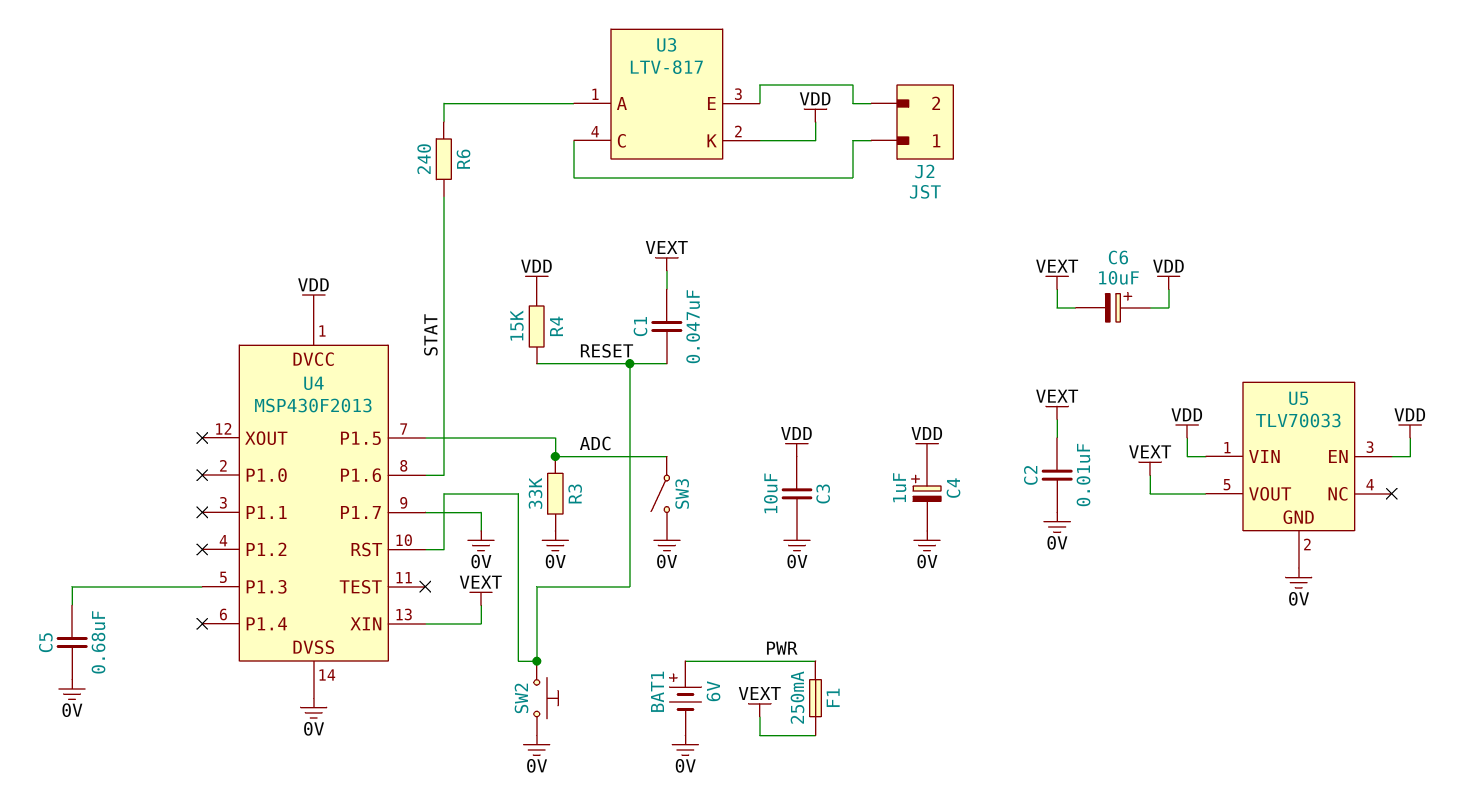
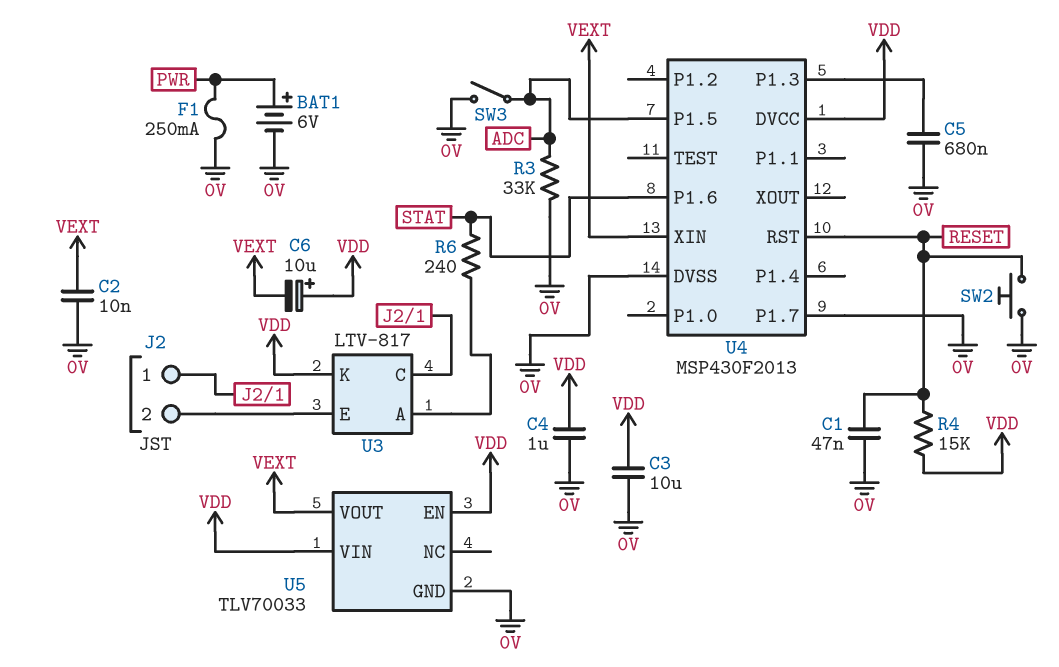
C1: 47nF (RESET, VEXT) -> 47nF (0V, RESET)
C4: 1uF (plus VDD, minus 0V) -> 1uF (0V, VDD)
F1: 250mA (PWR, VEXT) -> 250mA (0V, PWR)

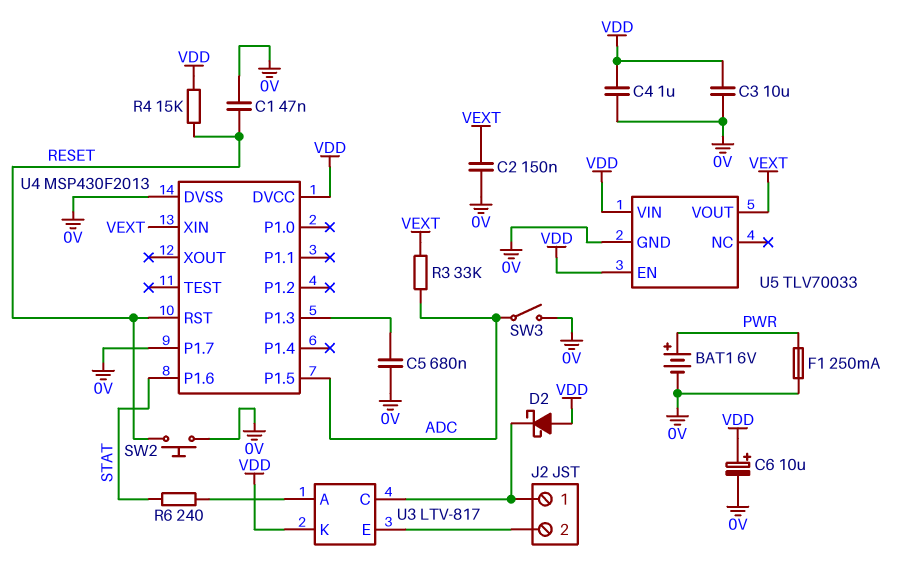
C2: 10nF (0V, VEXT) -> 150nF (0V, VEXT)
C6: 10uF (plus VDD, minus VEXT) -> 10uF (plus VDD, minus 0V)
D2: none -> schottky (A VDD, K J2/1)
R3: 33k (0V, ADC) -> 33k (ADC, VEXT)

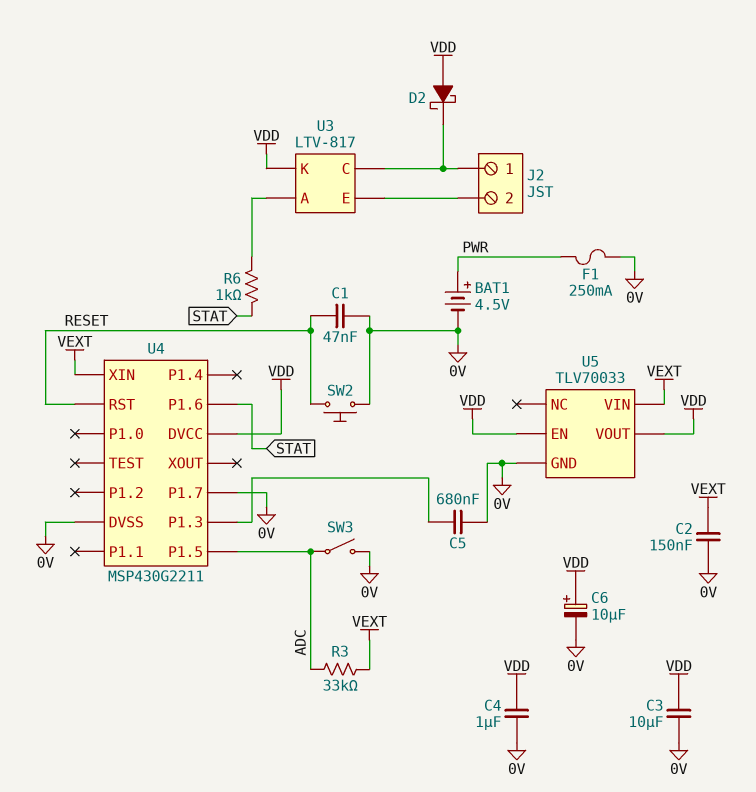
BAT1: 6V (plus PWR, minus 0V) -> 4.5V (plus PWR, minus 0V)
R4: 15k (RESET, VDD) -> none
R6: 240 (STAT, U3/A) -> 1k (STAT, U3/A)
U4: MSP430F2013 -> MSP430G2211
U5 pin VIN: VDD -> VEXT
U5 pin VOUT: VEXT -> VDD

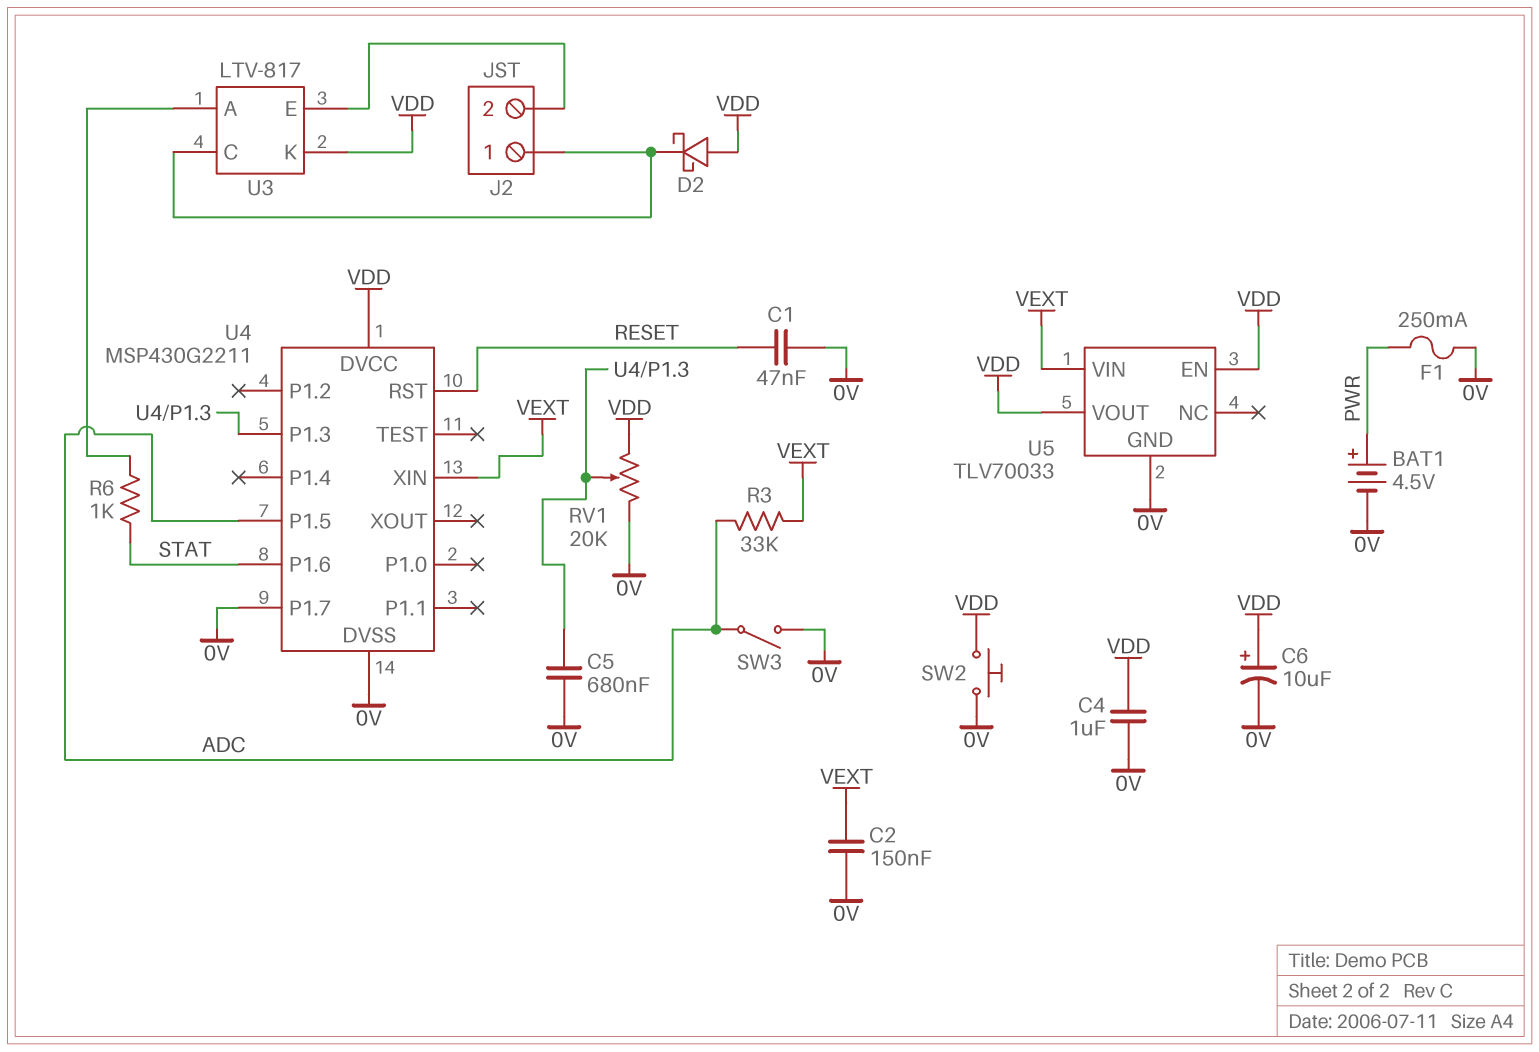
C3: 10uF (0V, VDD) -> none
RV1: none -> 20k (0V, VDD, wiper U4/P1.3)
SW2: button (0V, RESET) -> button (0V, VDD)

